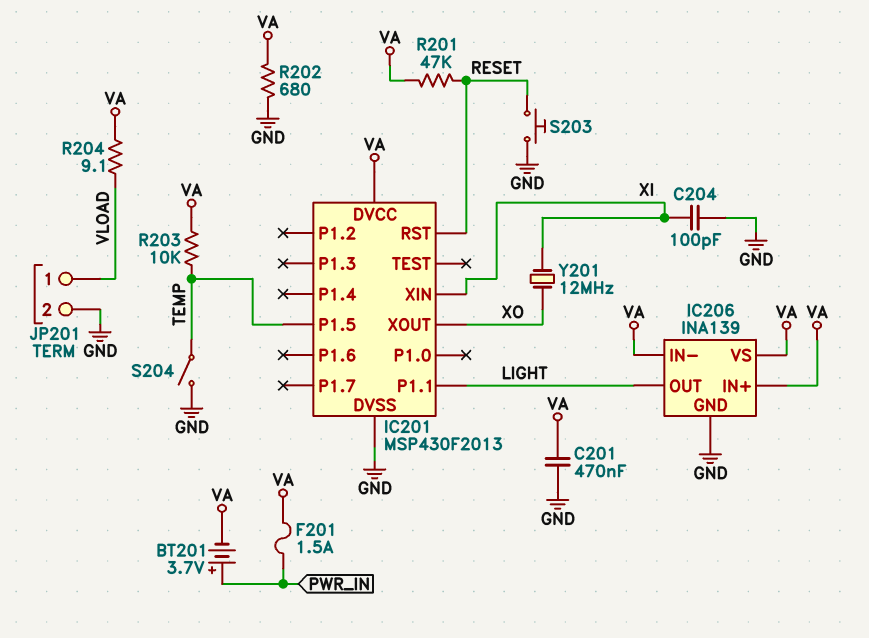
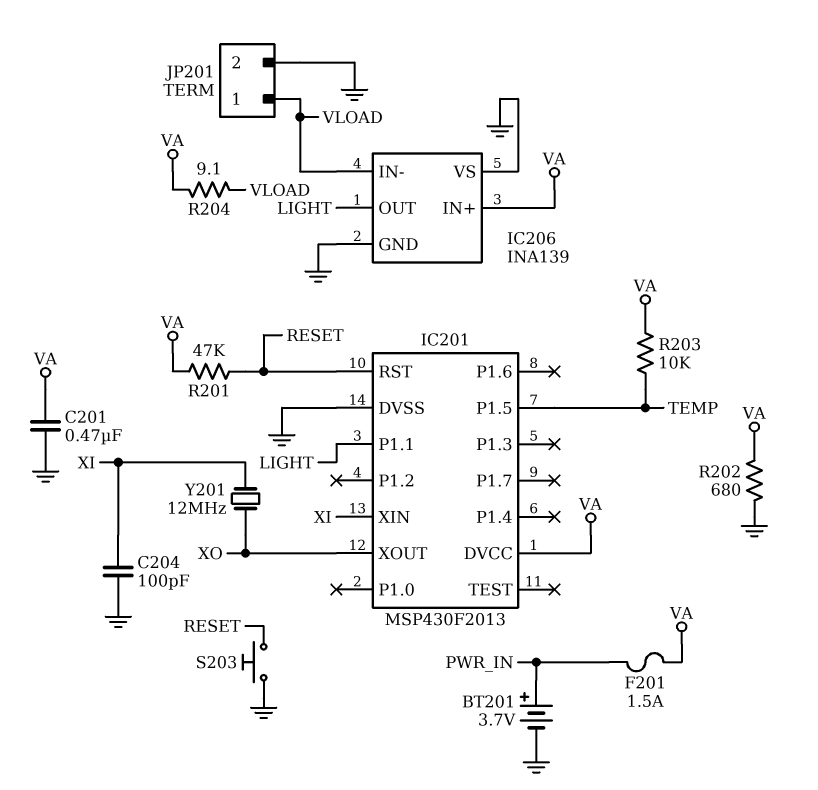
BT201: 3.7V (plus PWR_IN, minus VA) -> 3.7V (plus PWR_IN, minus GND)
IC206 pin IN-: VA -> VLOAD
IC206 pin VS: VA -> GND
S204: switch (GND, TEMP) -> none

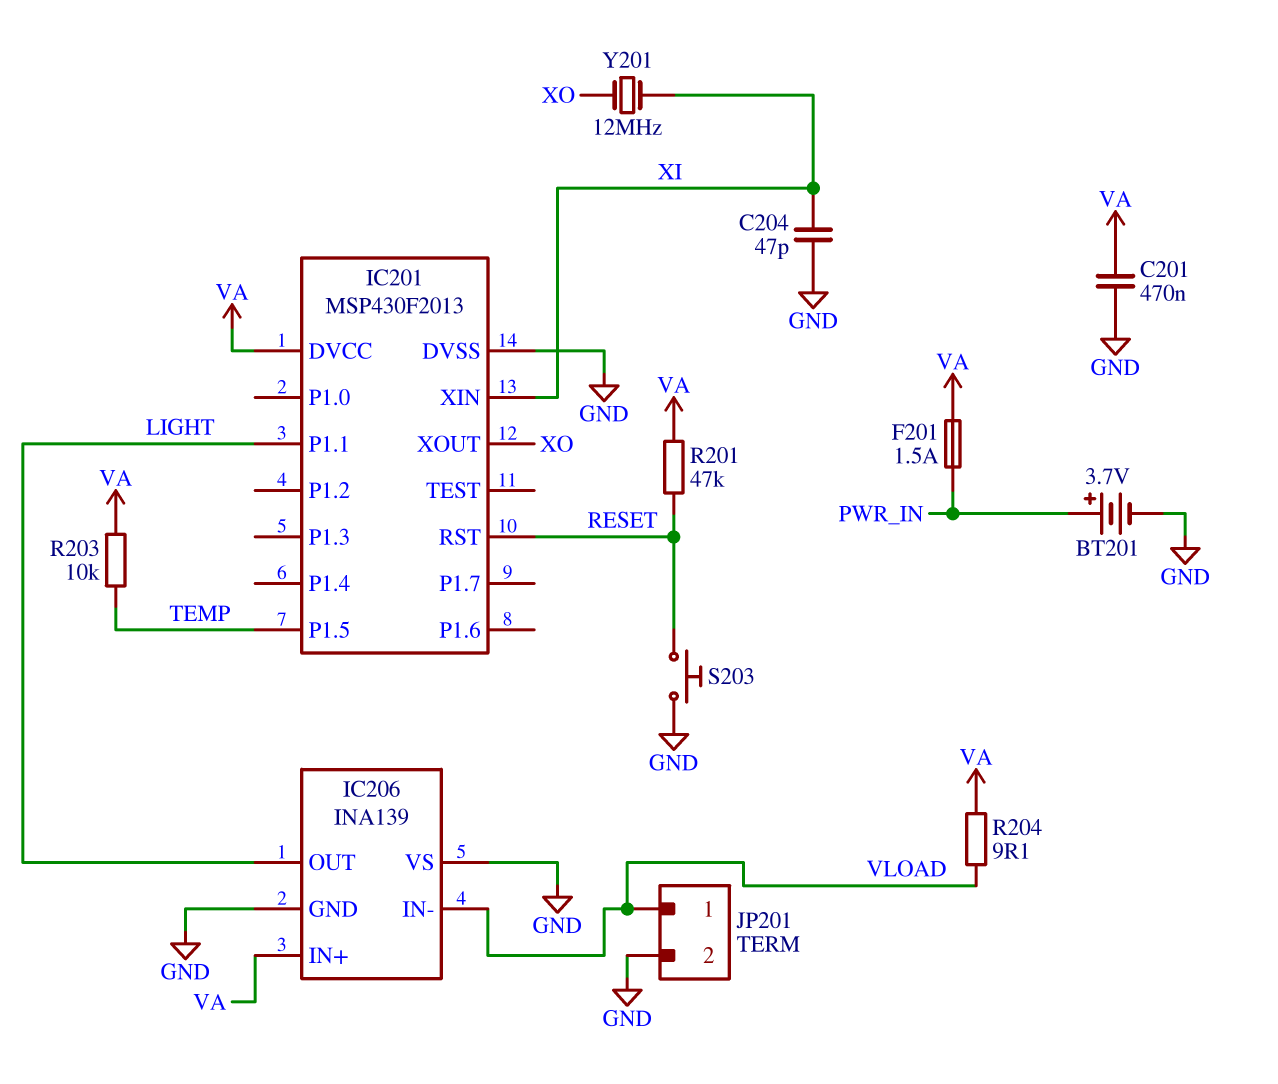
C204: 100pF (GND, XI) -> 47pF (GND, XI)
R202: 680 (GND, VA) -> none

